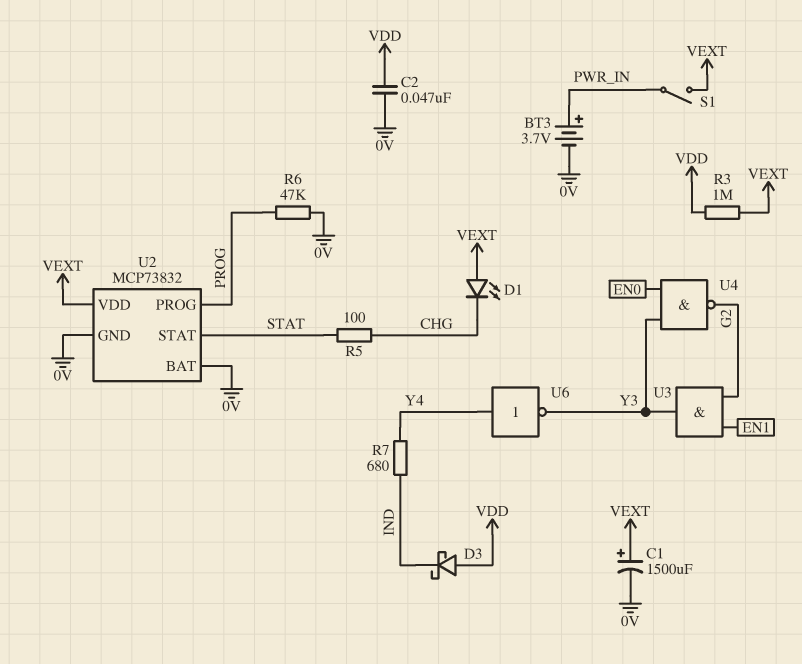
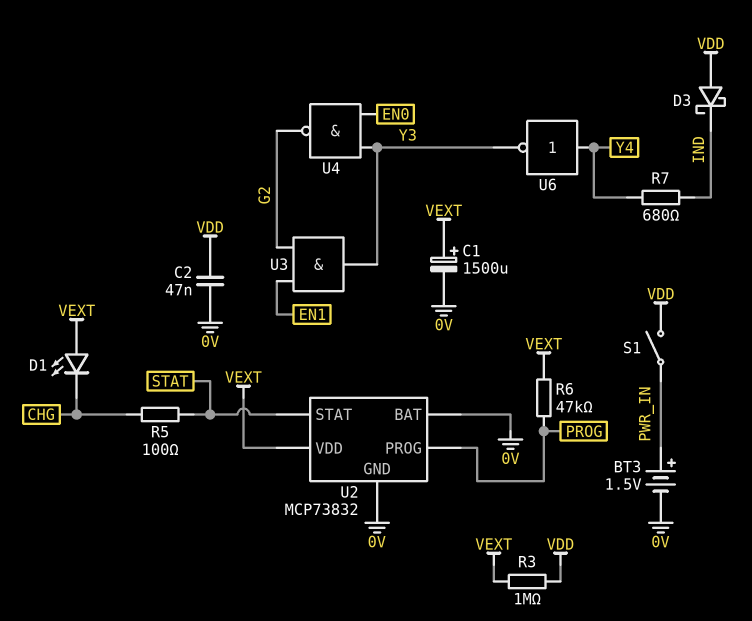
BT3: 3.7V (plus PWR_IN, minus 0V) -> 1.5V (plus PWR_IN, minus 0V)
R6: 47k (0V, PROG) -> 47k (PROG, VEXT)
S1: switch (PWR_IN, VEXT) -> switch (PWR_IN, VDD)

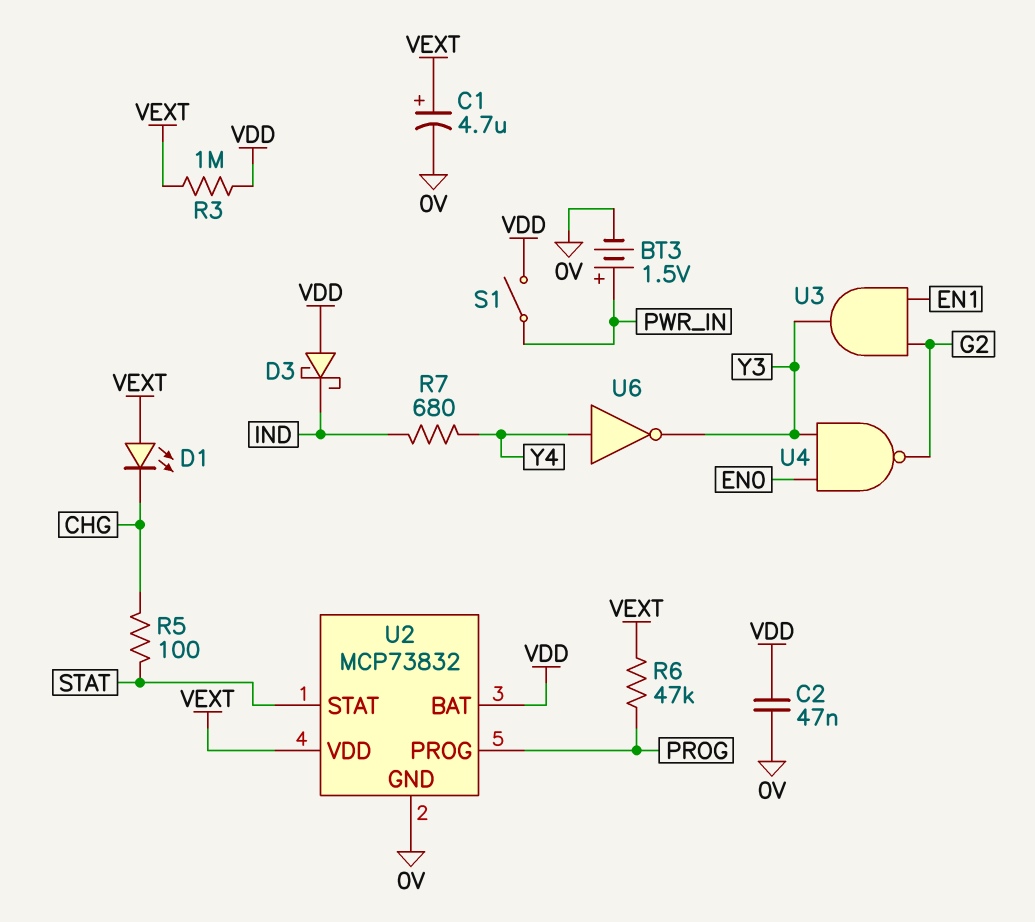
C1: 1500uF (plus VEXT, minus 0V) -> 4.7uF (plus VEXT, minus 0V)
U2 pin BAT: 0V -> VDD

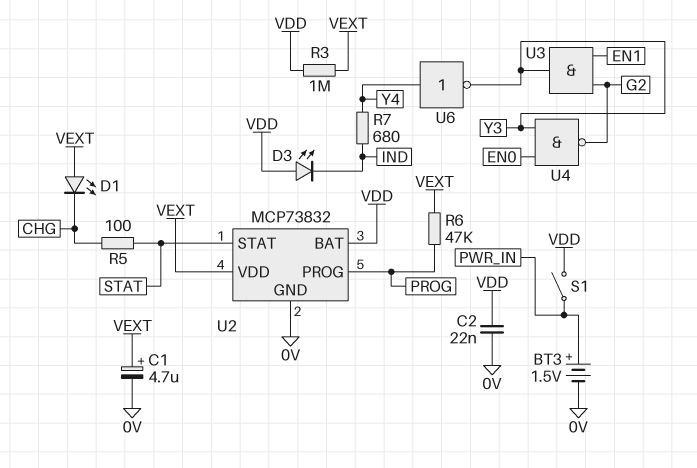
C2: 47nF (0V, VDD) -> 22nF (0V, VDD)
D3: schottky (A VDD, K IND) -> LED (A VDD, K IND)

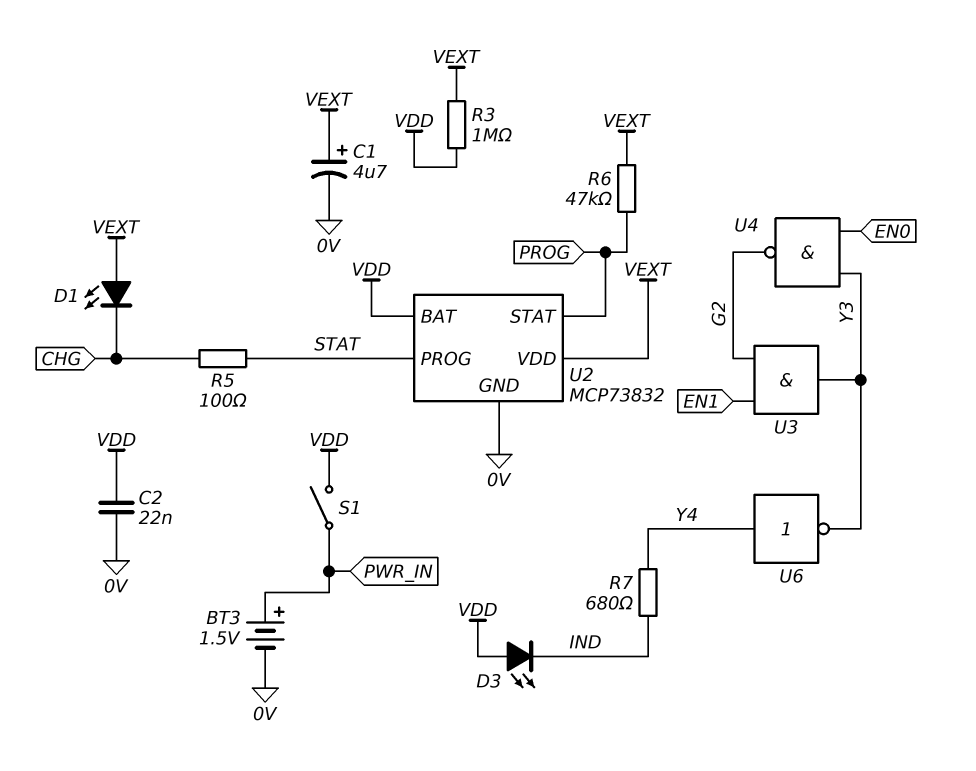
U2 pin PROG: PROG -> STAT
U2 pin STAT: STAT -> PROG

